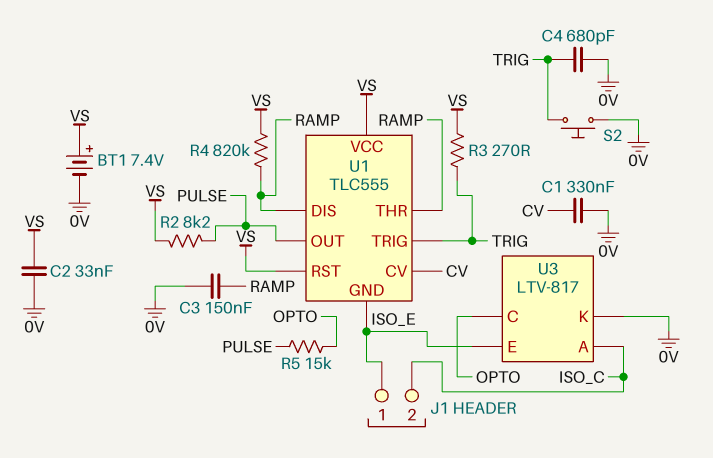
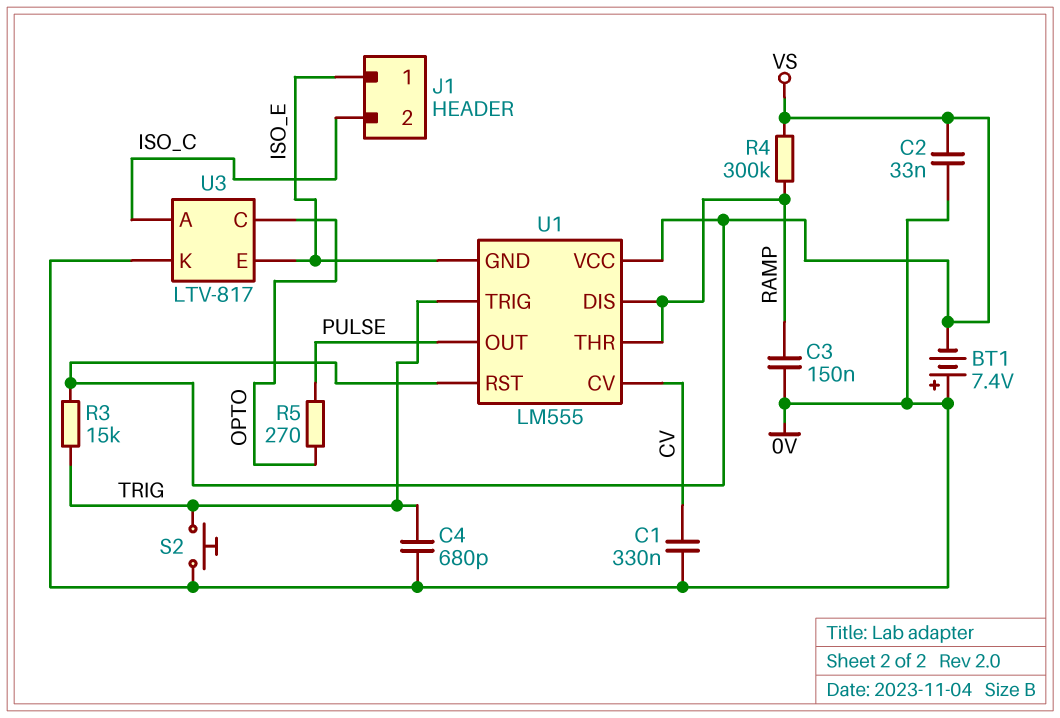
BT1: 7.4V (plus VS, minus 0V) -> 7.4V (plus 0V, minus VS)
R2: 8.2k (PULSE, VS) -> none
R3: 270 (TRIG, VS) -> 15k (TRIG, VS)
R4: 820k (RAMP, VS) -> 300k (RAMP, VS)
R5: 15k (OPTO, PULSE) -> 270 (OPTO, PULSE)
U1: TLC555 -> LM555

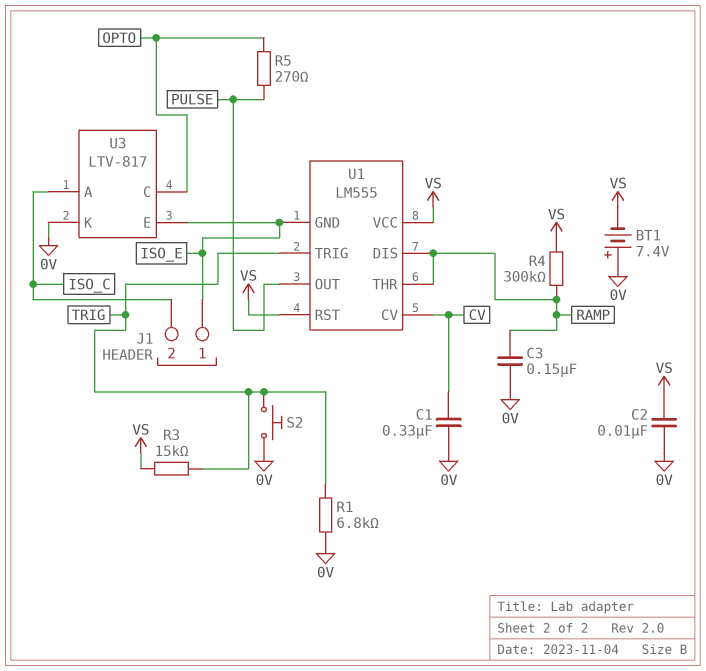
C2: 33nF (0V, VS) -> 10nF (0V, VS)
C4: 680pF (0V, TRIG) -> none
R1: none -> 6.8k (0V, TRIG)

